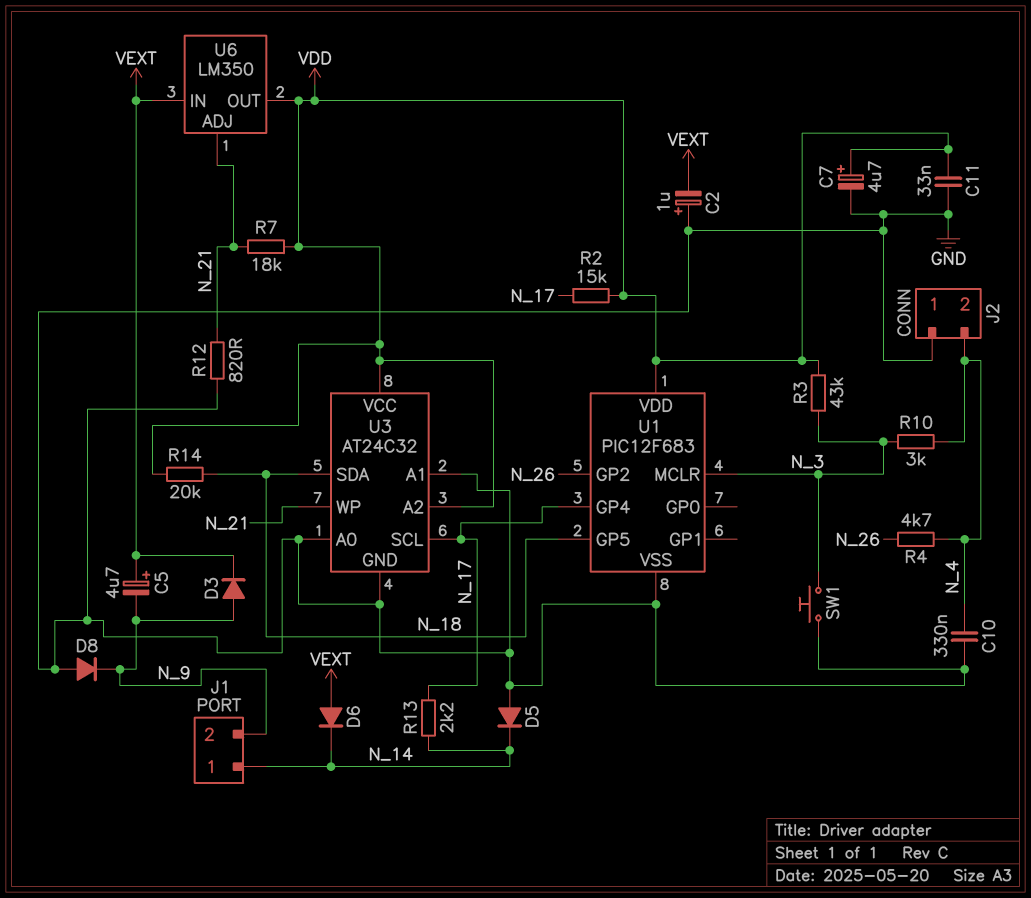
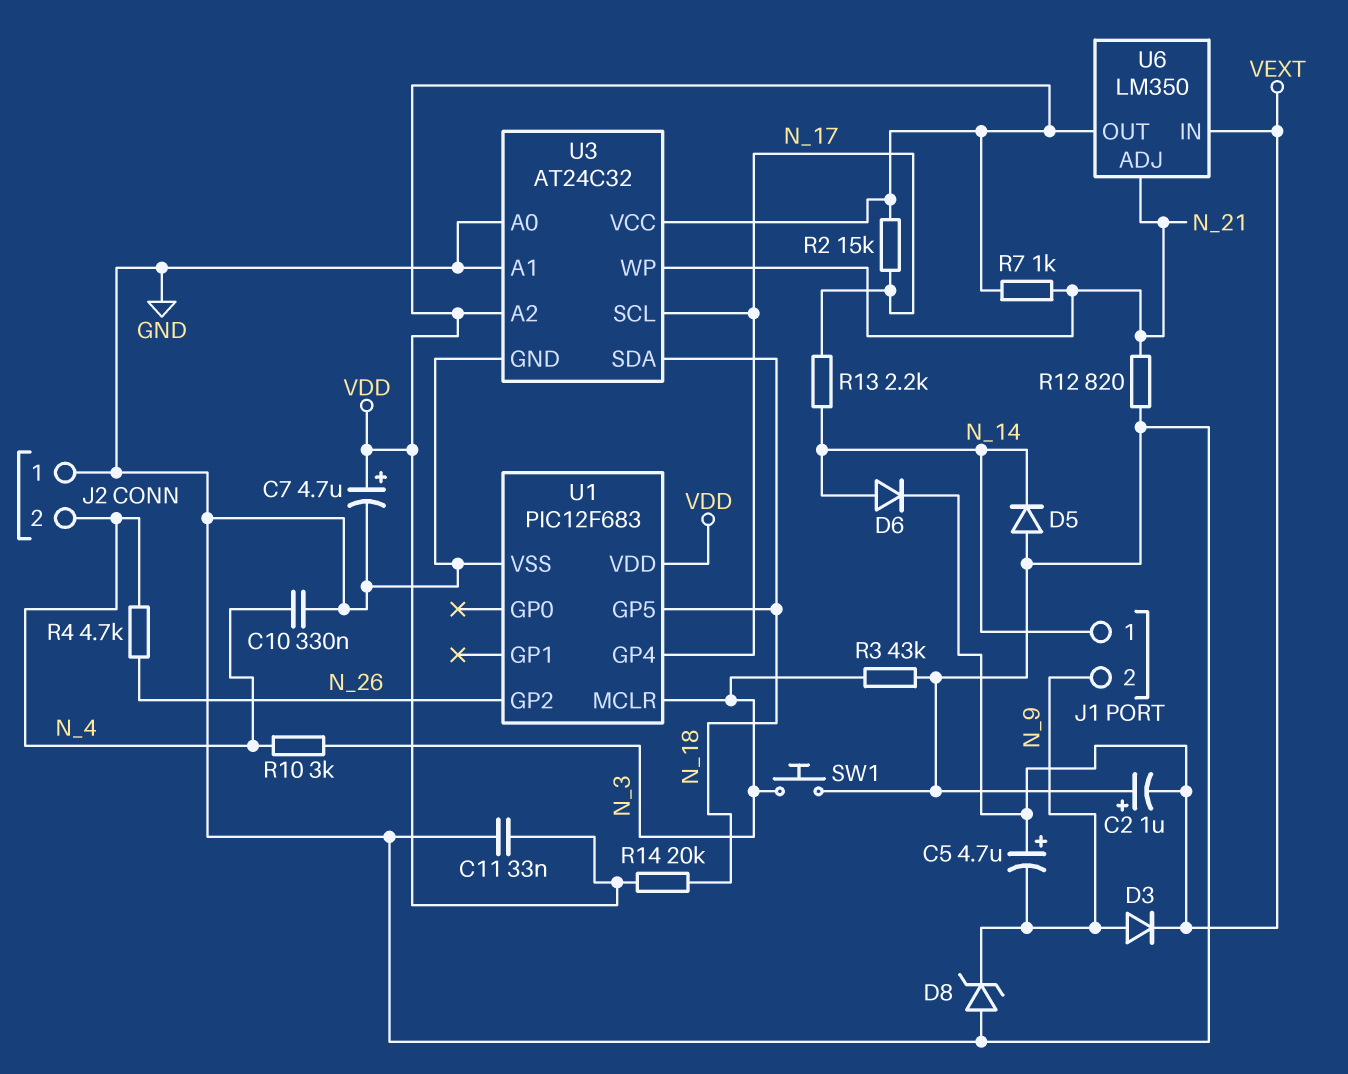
D6: diode (A VEXT, K N_14) -> diode (A N_14, K VEXT)
D8: diode (A GND, K N_9) -> zener (A GND, K N_9)
R3: 43k (N_3, VDD) -> 43k (GND, N_3)
R7: 18k (N_21, VDD) -> 1k (N_21, VDD)

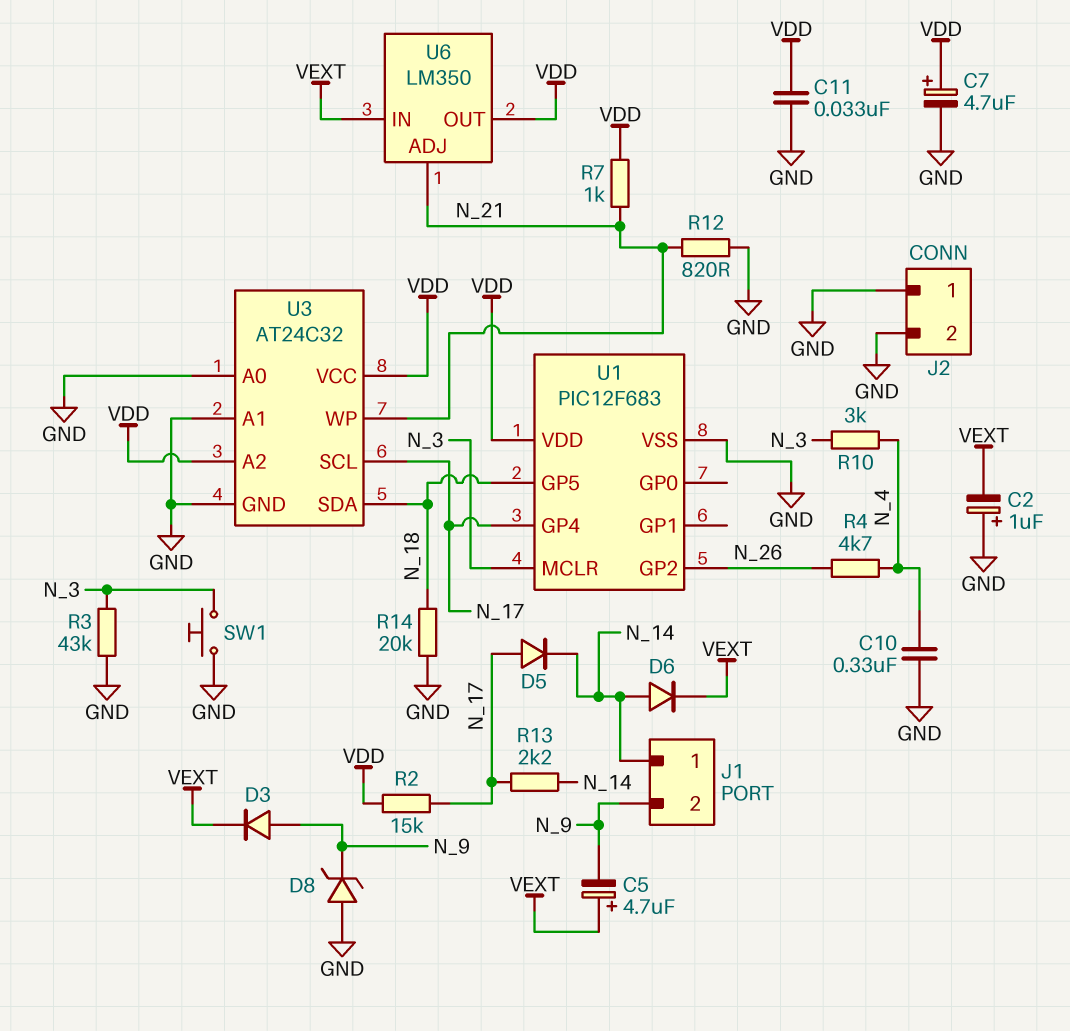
D5: diode (A GND, K N_14) -> diode (A N_17, K N_14)
J2 pin 2: N_4 -> GND
R14: 20k (N_18, VDD) -> 20k (GND, N_18)

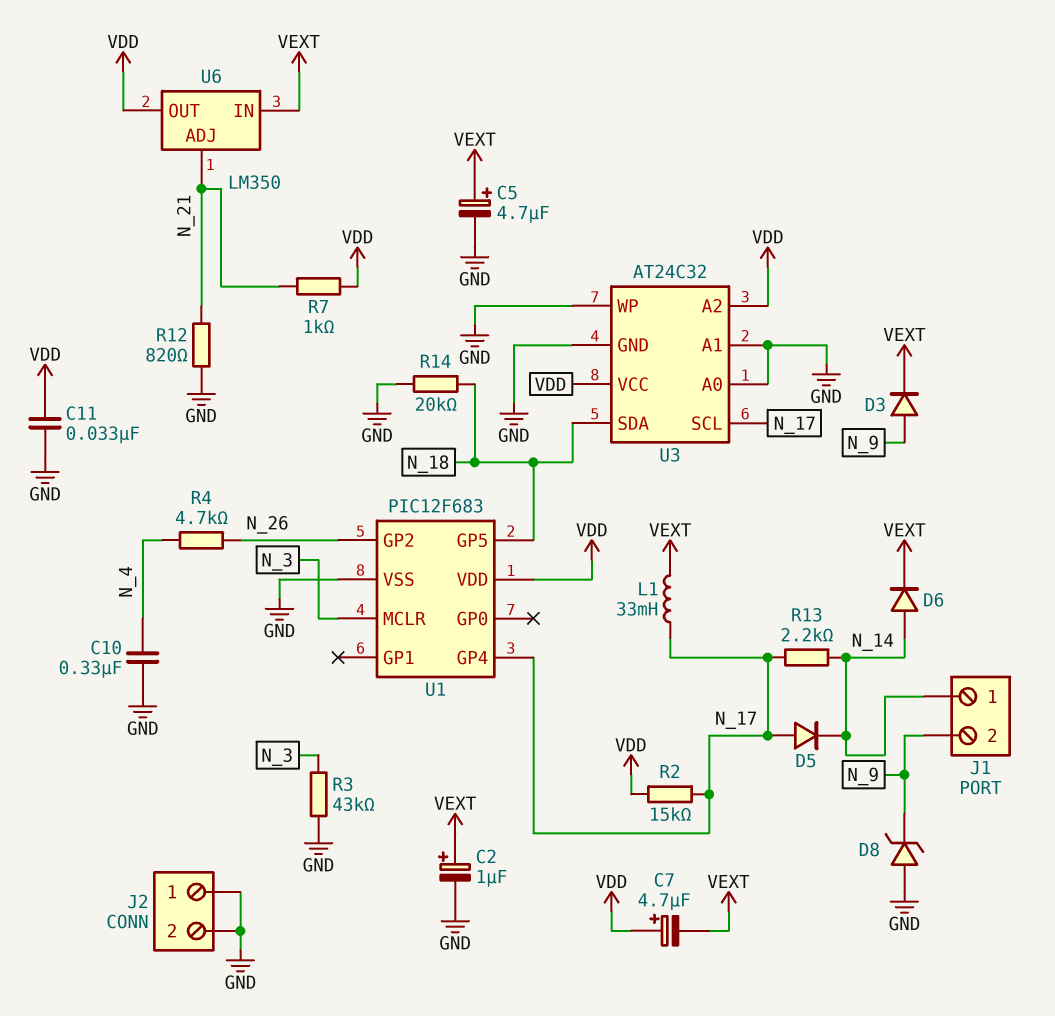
C2: 1uF (plus GND, minus VEXT) -> 1uF (plus VEXT, minus GND)
C5: 4.7uF (plus VEXT, minus N_9) -> 4.7uF (plus VEXT, minus GND)
C7: 4.7uF (plus VDD, minus GND) -> 4.7uF (plus VDD, minus VEXT)
L1: none -> 33mH (N_17, VEXT)
R10: 3k (N_3, N_4) -> none
SW1: button (GND, N_3) -> none
U3 pin WP: N_21 -> GND

